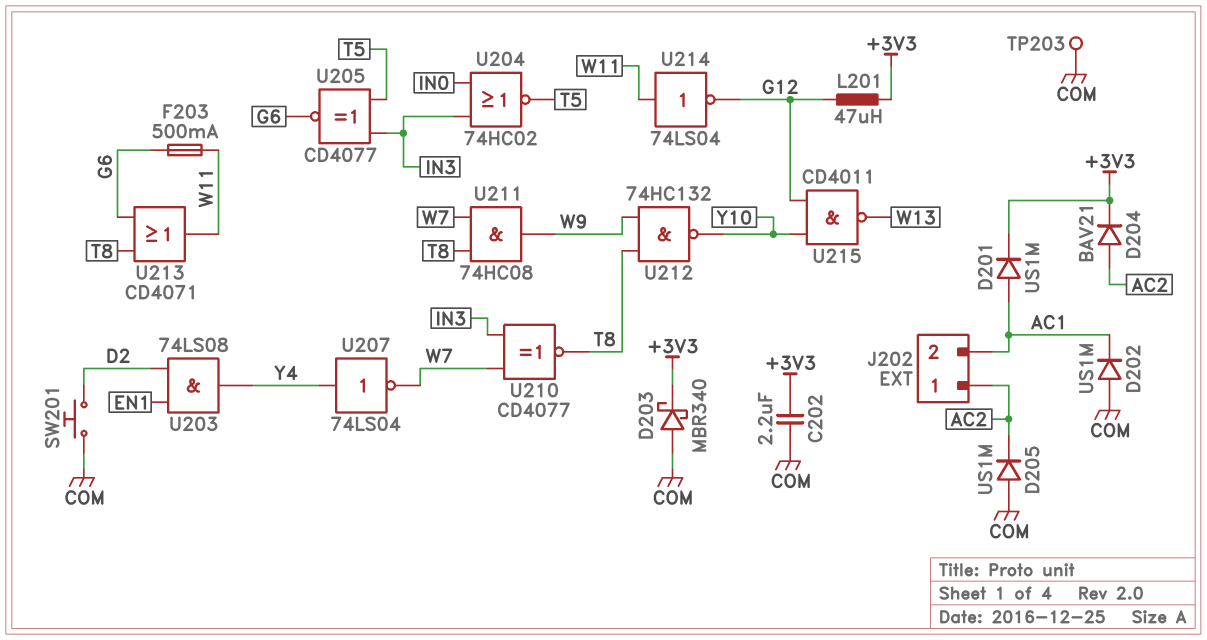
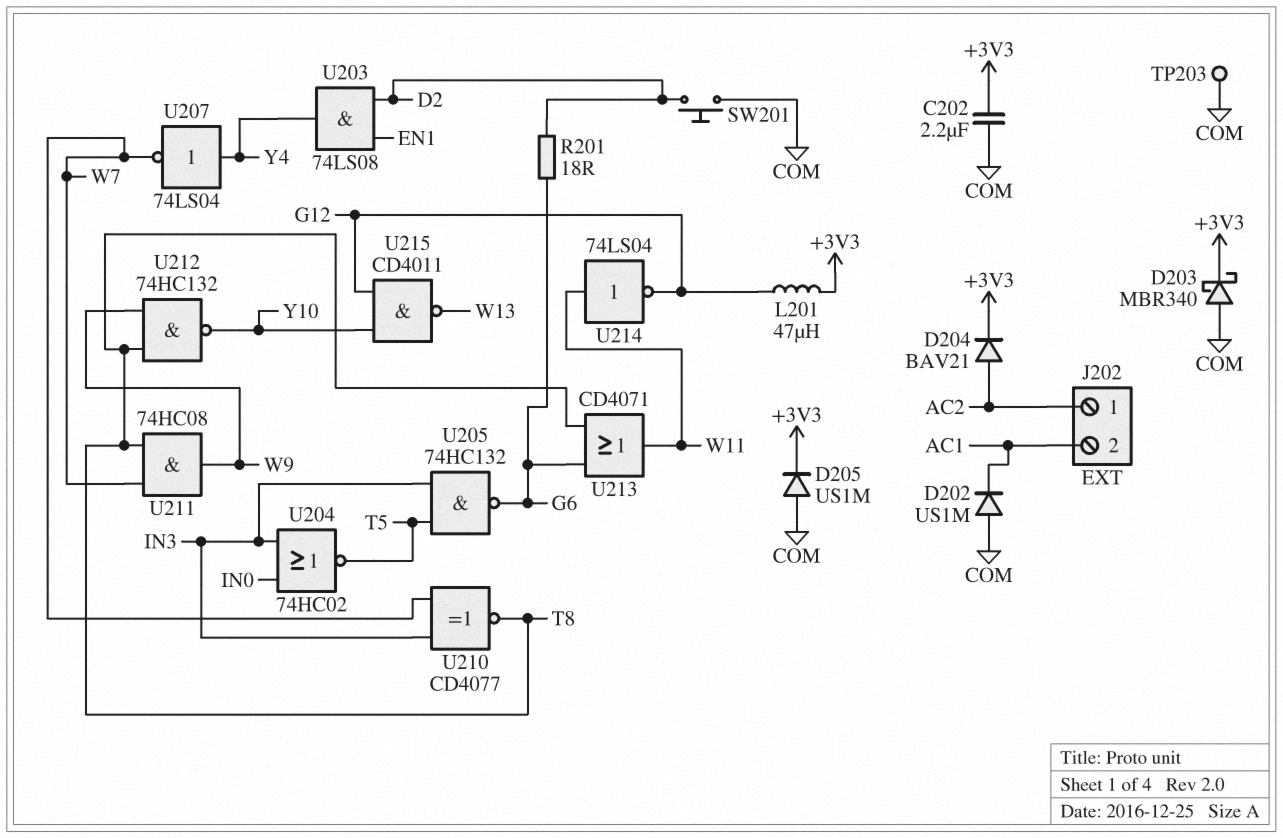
D201: diode US1M (A AC1, K +3V3) -> none
D205: diode US1M (A COM, K AC2) -> diode US1M (A COM, K +3V3)
F203: 500mA (G6, W11) -> none
R201: none -> 18 (D2, G6)
U205: XNOR CD4077 (in IN3, in T5, out G6) -> NAND 74HC132 (in IN3, in T5, out G6)

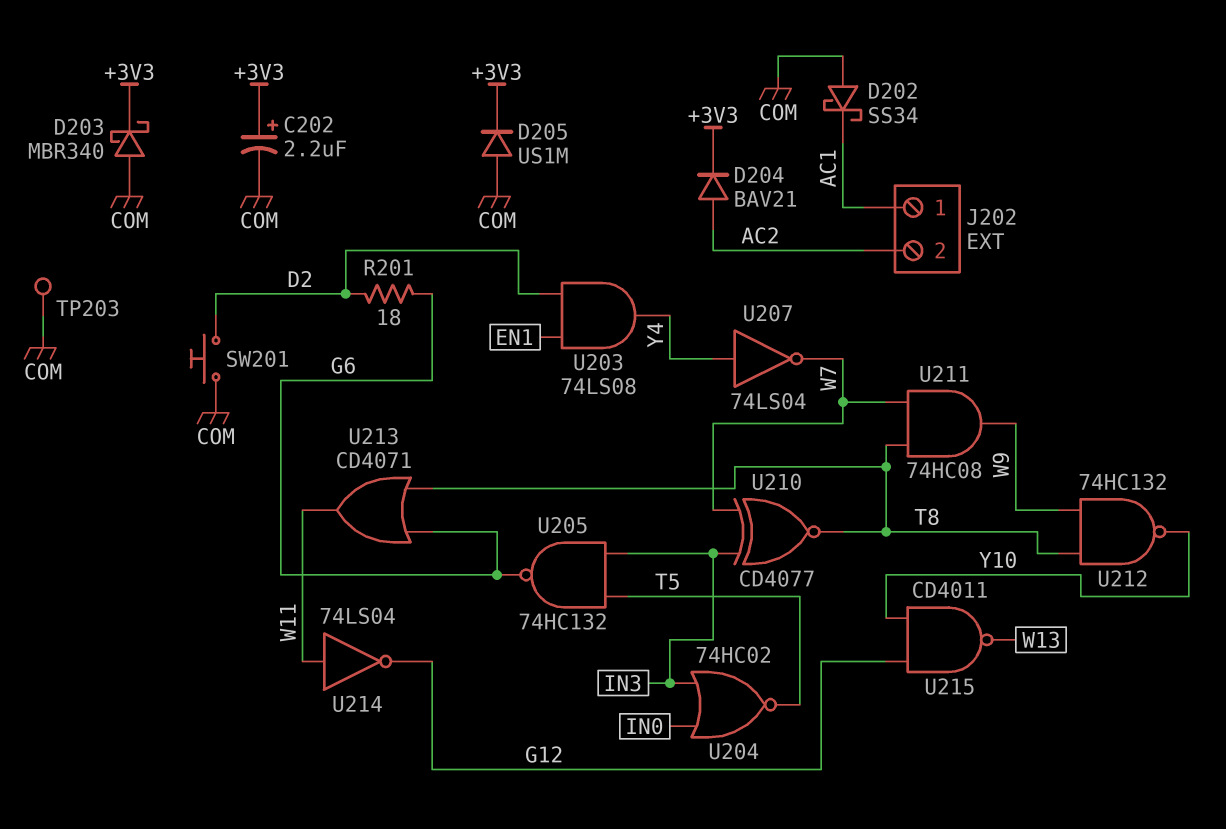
C202: 2.2uF (+3V3, COM) -> 2.2uF (plus +3V3, minus COM)
D202: diode US1M (A COM, K AC1) -> schottky SS34 (A COM, K AC1)
J202 pin 1: AC2 -> AC1
J202 pin 2: AC1 -> AC2
L201: 47uH (+3V3, G12) -> none

